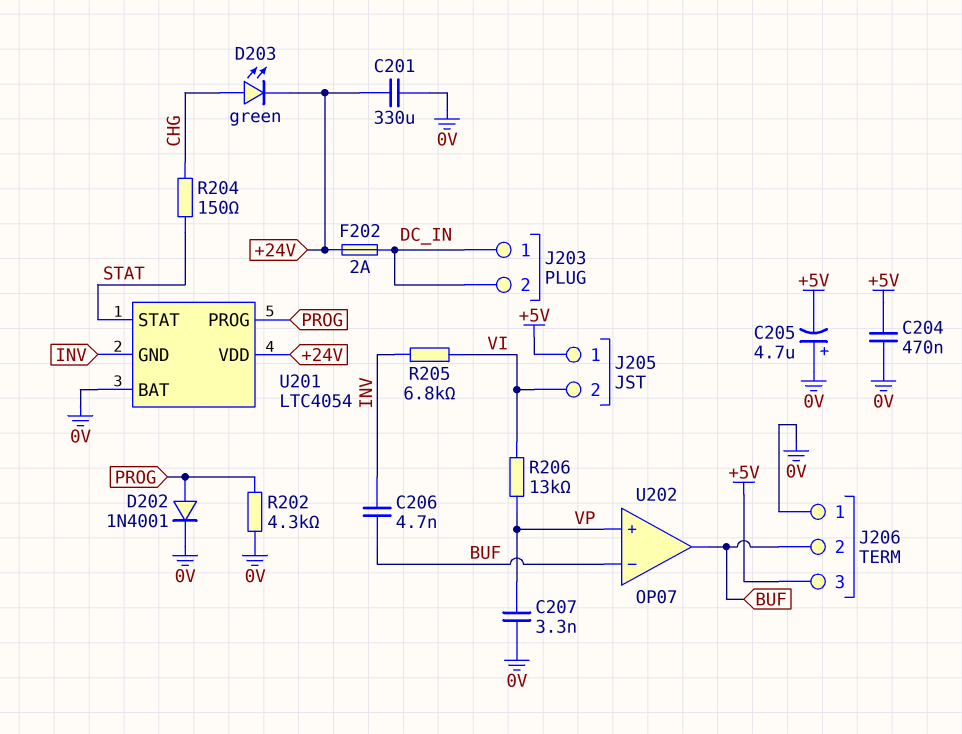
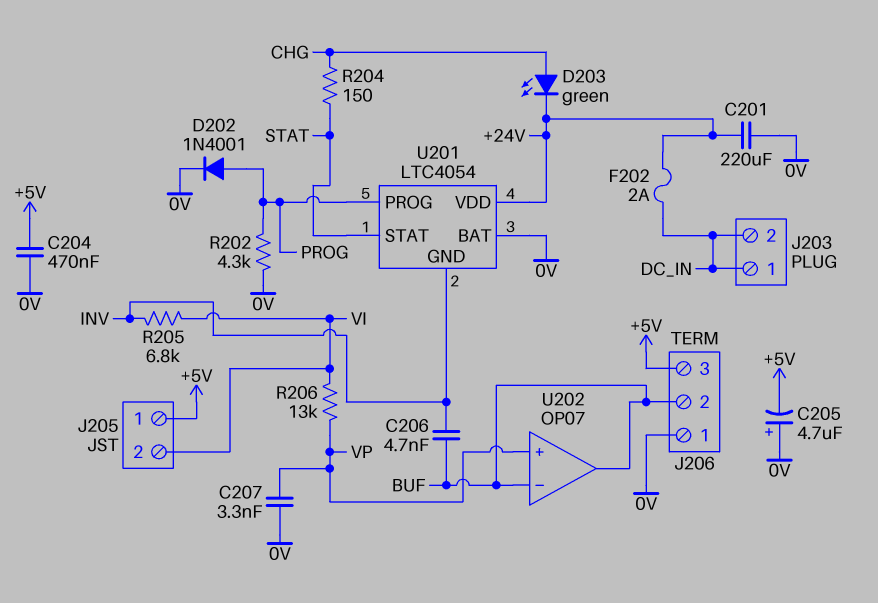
C201: 330uF (+24V, 0V) -> 220uF (+24V, 0V)

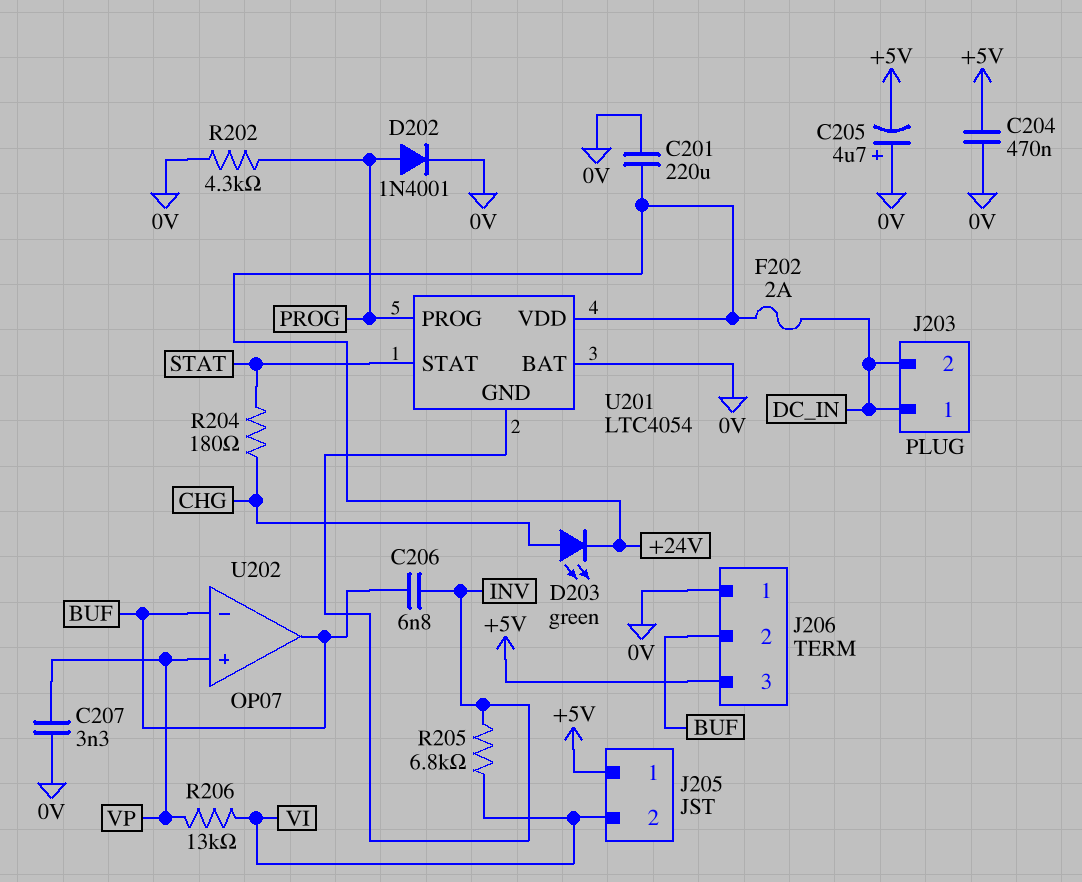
C206: 4.7nF (BUF, INV) -> 6.8nF (BUF, INV)
R204: 150 (CHG, STAT) -> 180 (CHG, STAT)

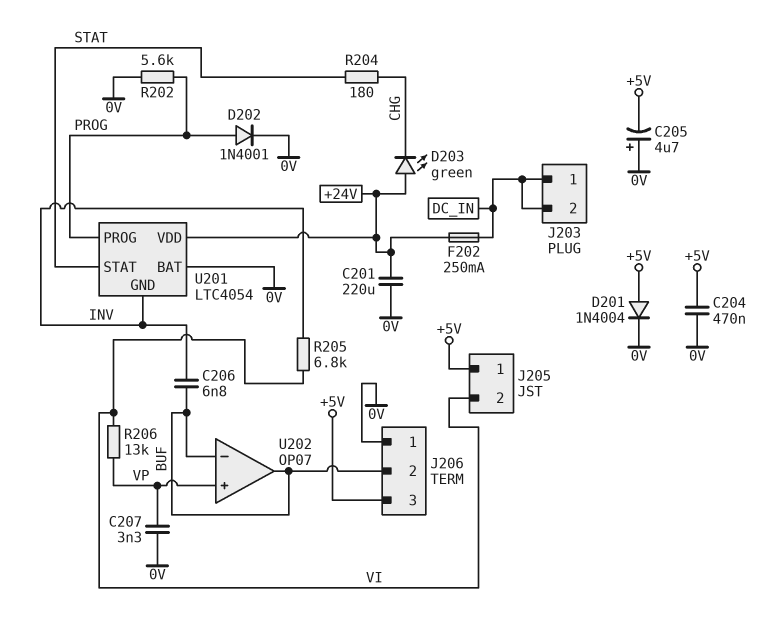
D201: none -> diode 1N4004 (A +5V, K 0V)
D203: LED green (A CHG, K +24V) -> LED green (A +24V, K CHG)
F202: 2A (+24V, DC_IN) -> 250mA (+24V, DC_IN)
R202: 4.3k (0V, PROG) -> 5.6k (0V, PROG)

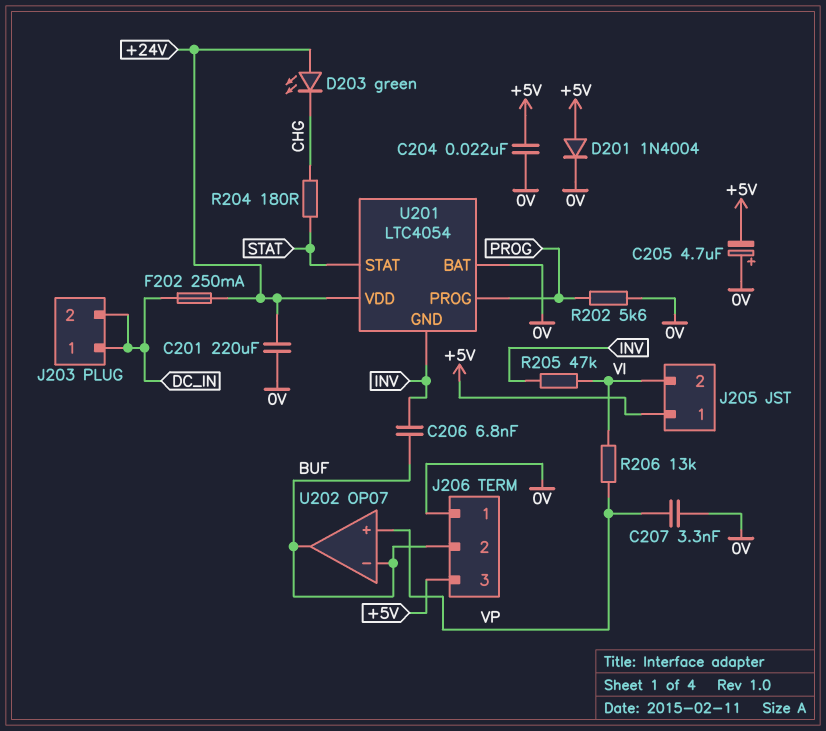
C204: 470nF (+5V, 0V) -> 22nF (+5V, 0V)
D202: diode 1N4001 (A PROG, K 0V) -> none
R205: 6.8k (INV, VI) -> 47k (INV, VI)

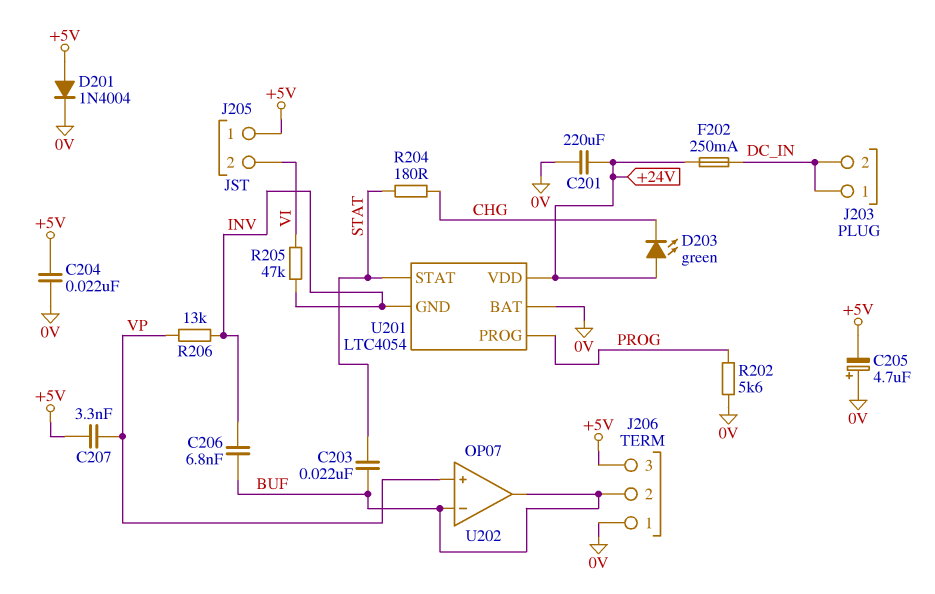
C203: none -> 22nF (BUF, STAT)
C207: 3.3nF (0V, VP) -> 3.3nF (+5V, VP)
R206: 13k (VI, VP) -> 13k (INV, VP)

